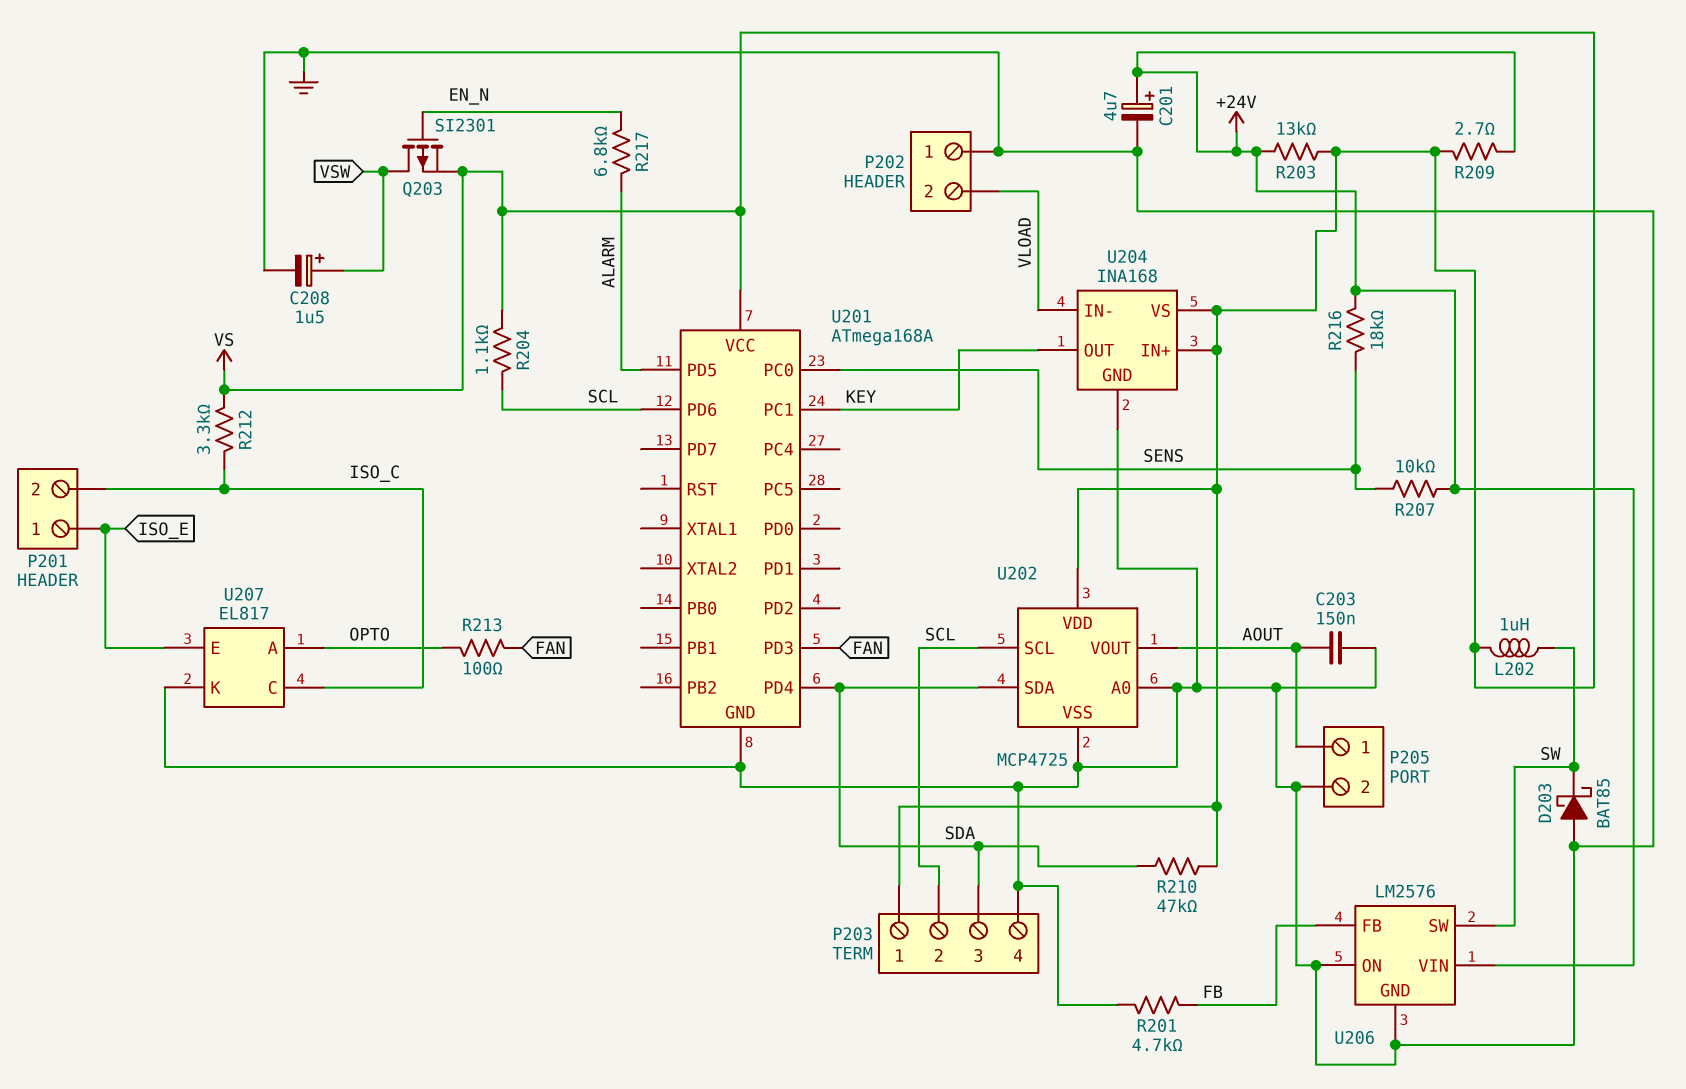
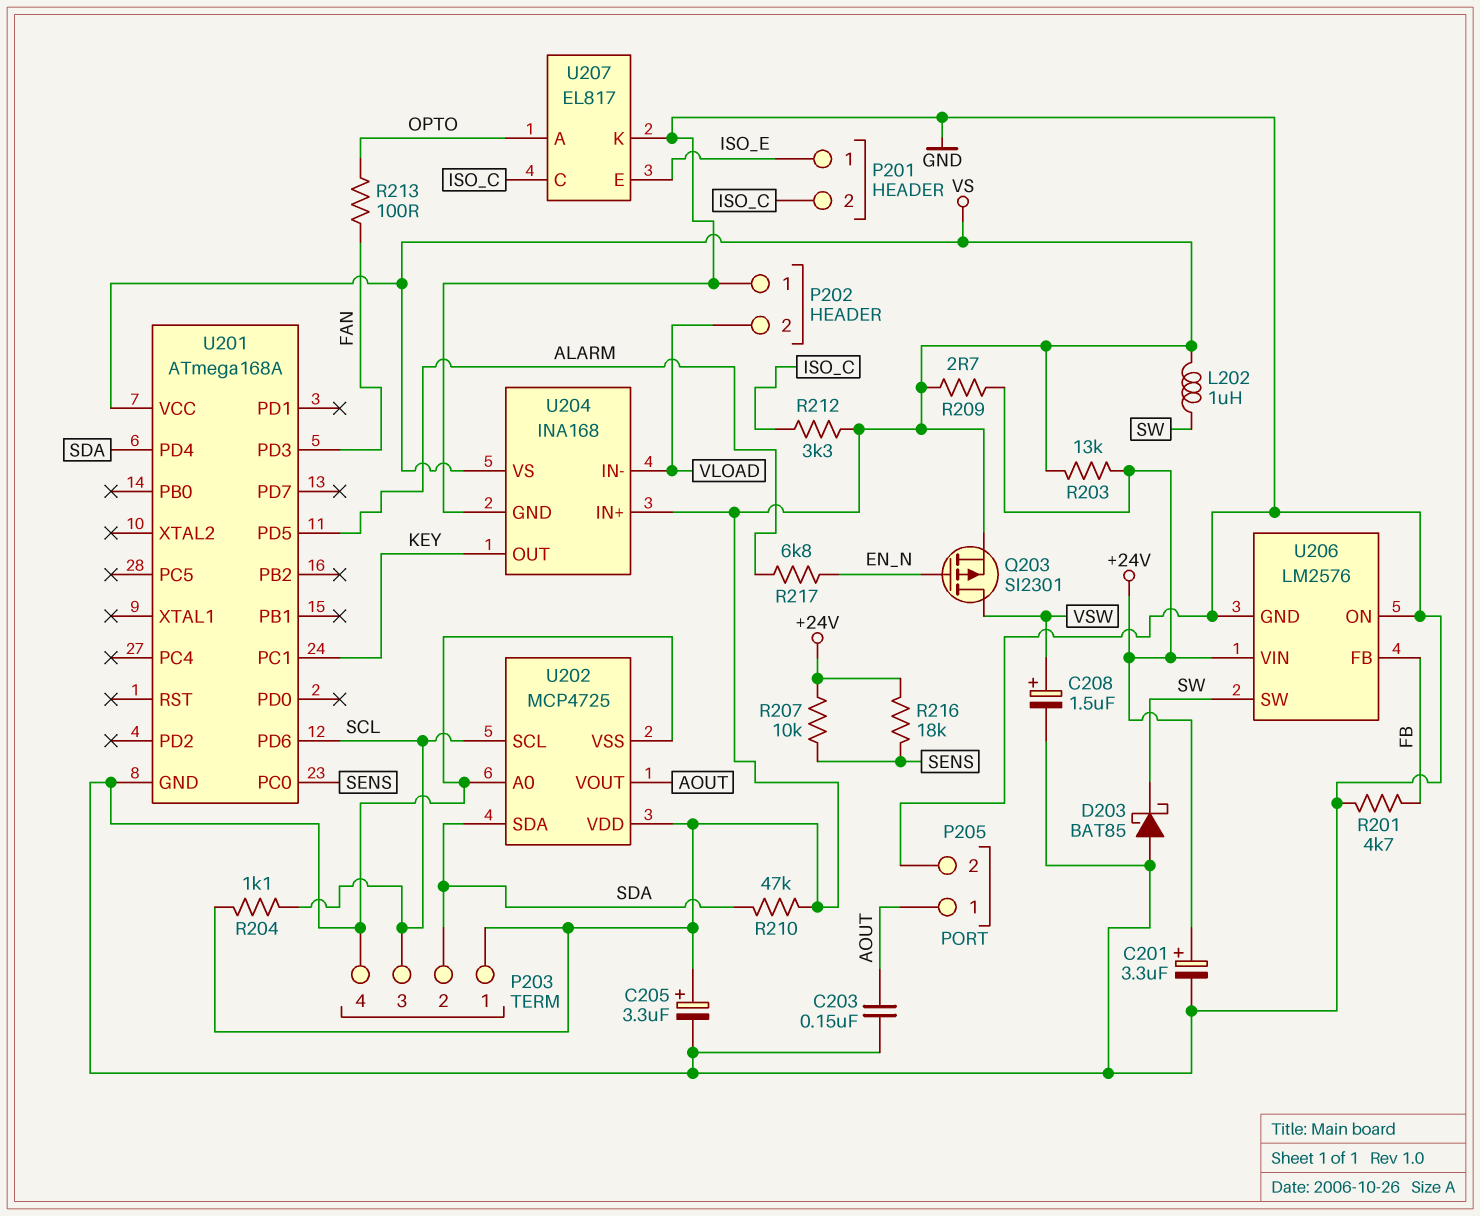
C201: 4.7uF (plus +24V, minus GND) -> 3.3uF (plus +24V, minus GND)
C205: none -> 3.3uF (plus VS, minus GND)
P203 pin 2: SCL -> SDA
P203 pin 3: SDA -> SCL

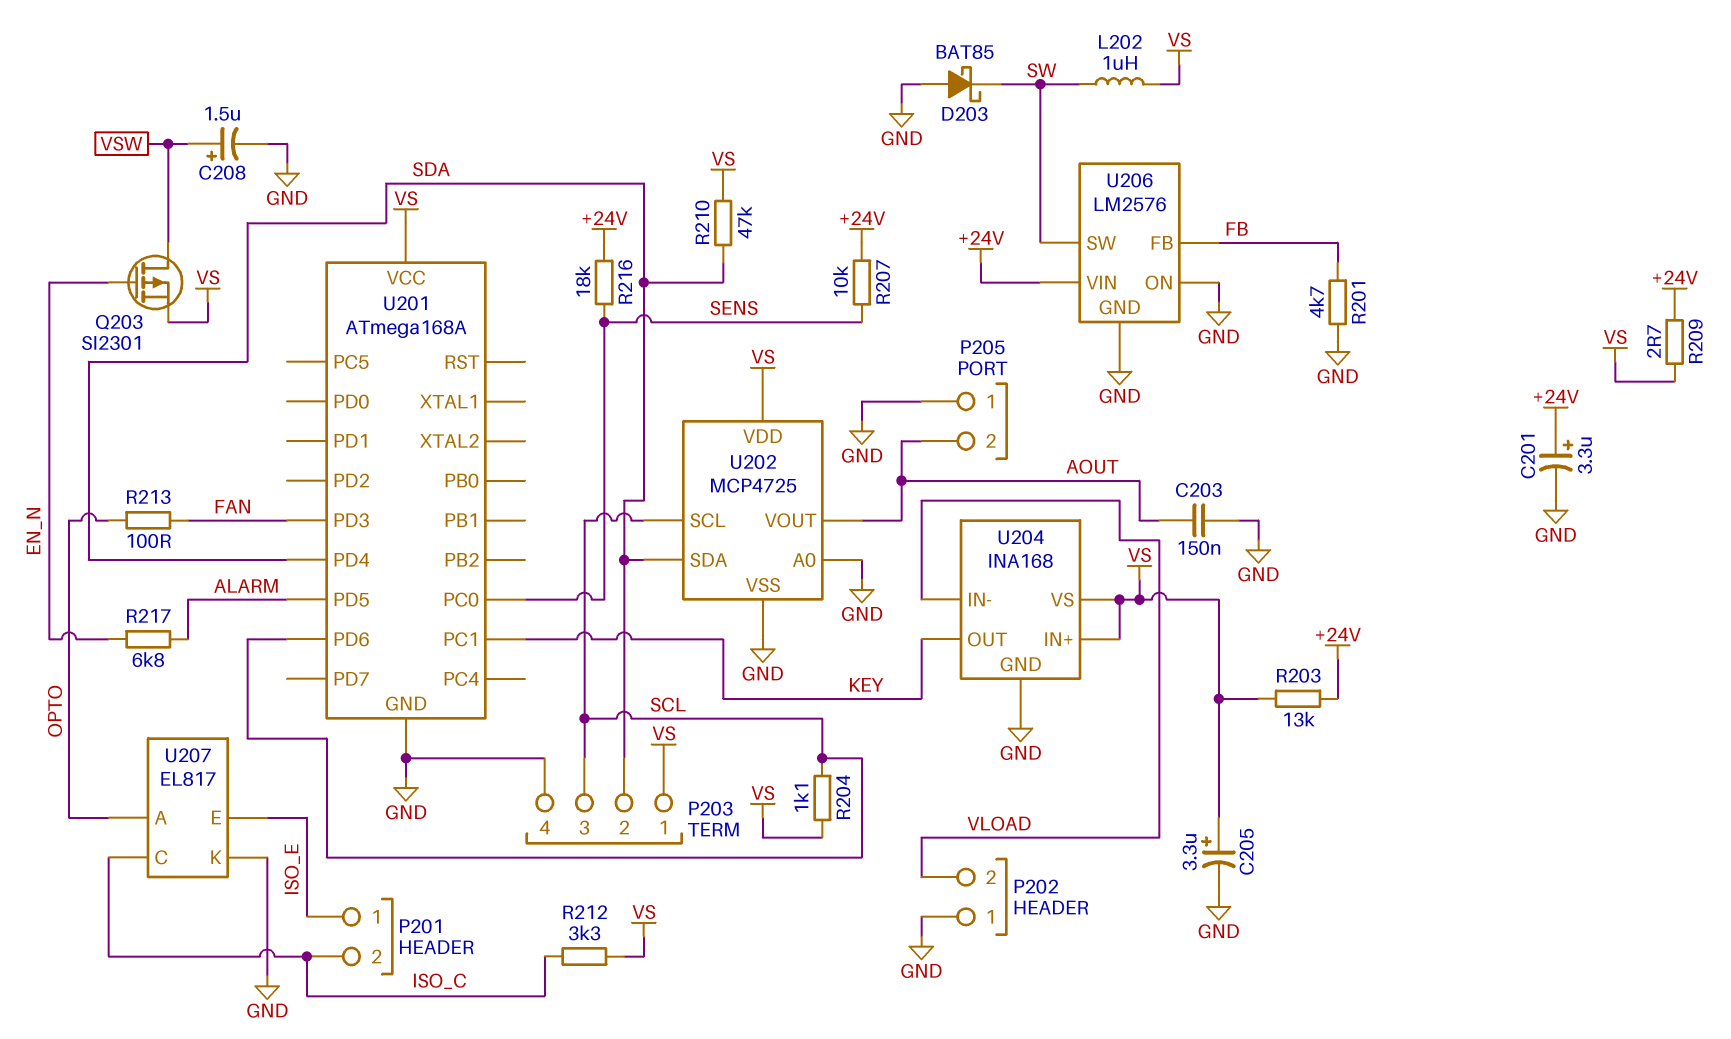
P205 pin 1: AOUT -> GND
P205 pin 2: GND -> AOUT

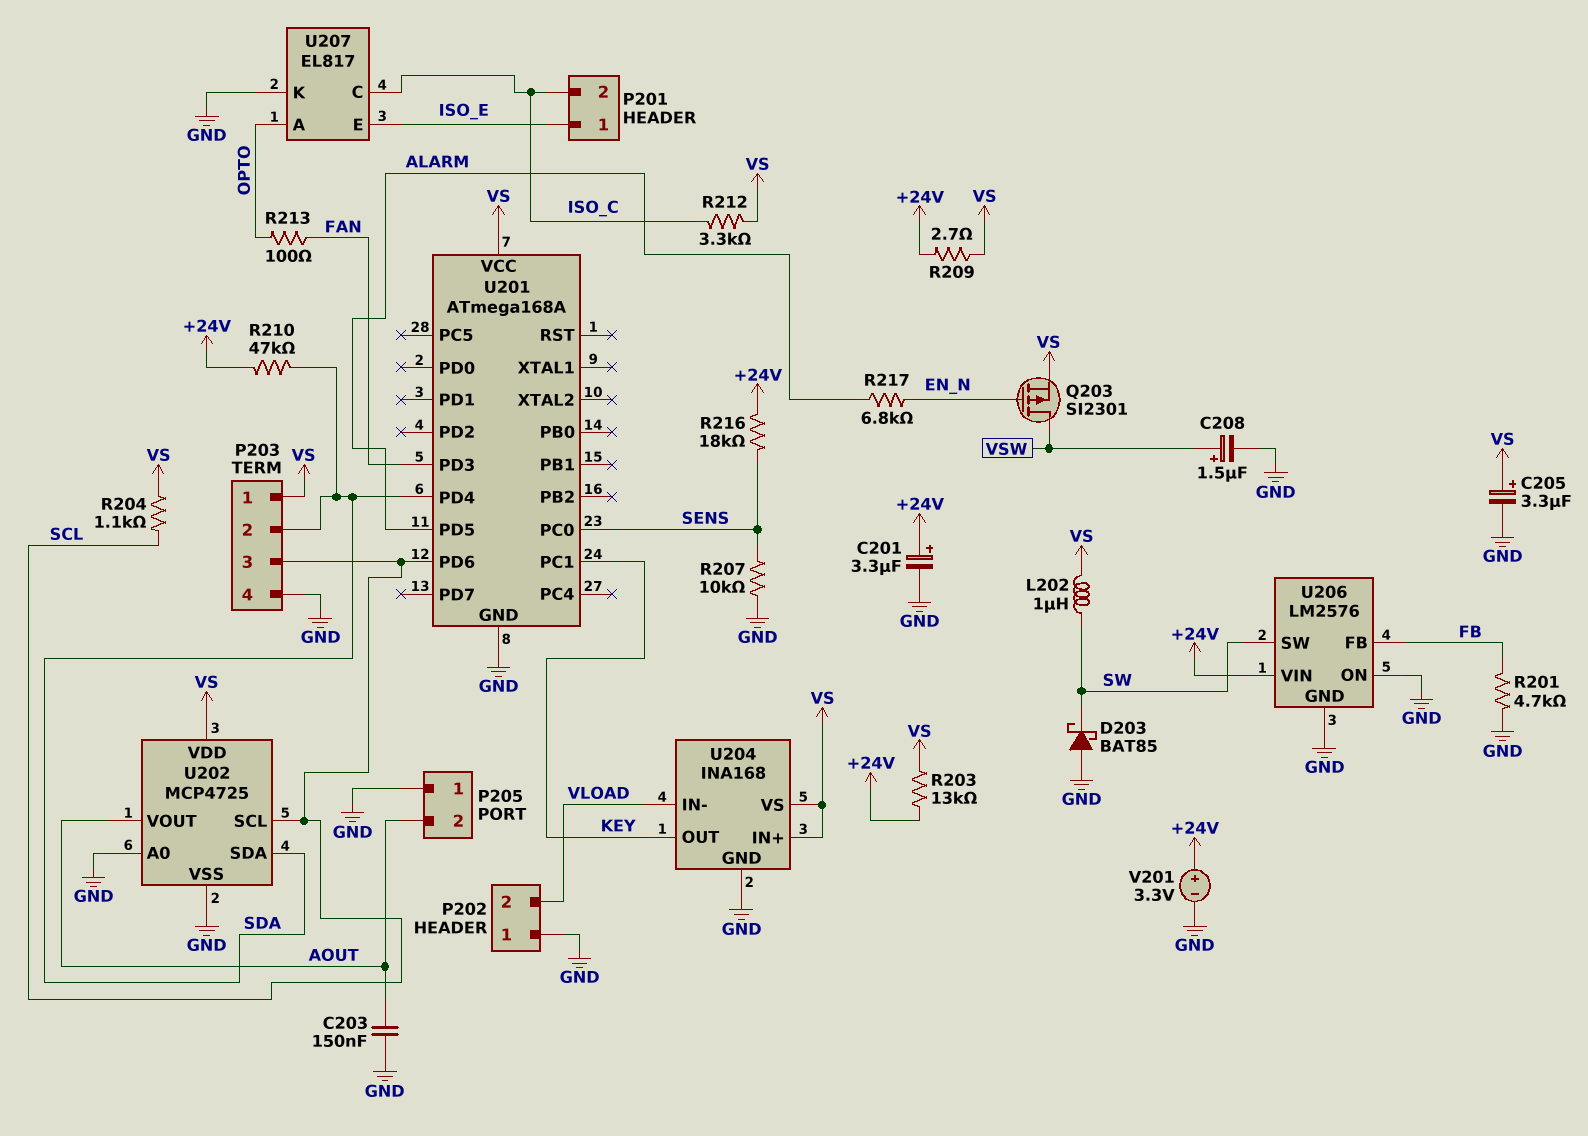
R207: 10k (+24V, SENS) -> 10k (GND, SENS)
R210: 47k (SDA, VS) -> 47k (+24V, SDA)
V201: none -> 3.3V (plus +24V, minus GND)

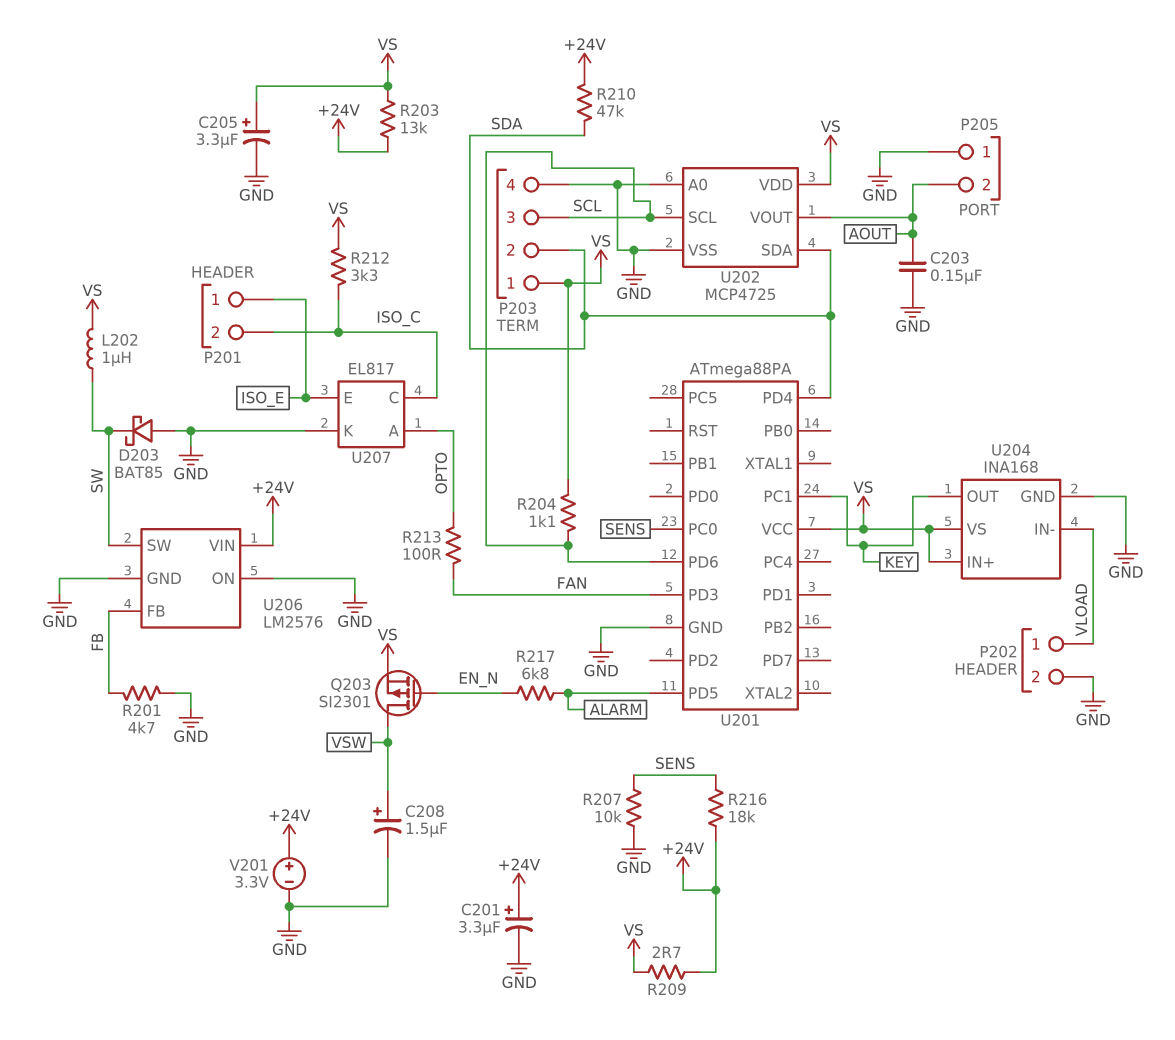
P202 pin 1: GND -> VLOAD
P202 pin 2: VLOAD -> GND
U201: ATmega168A -> ATmega88PA

